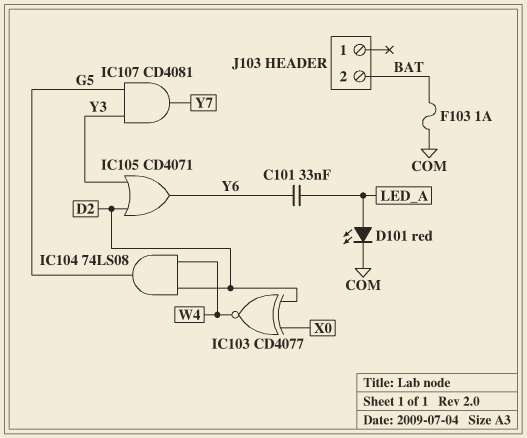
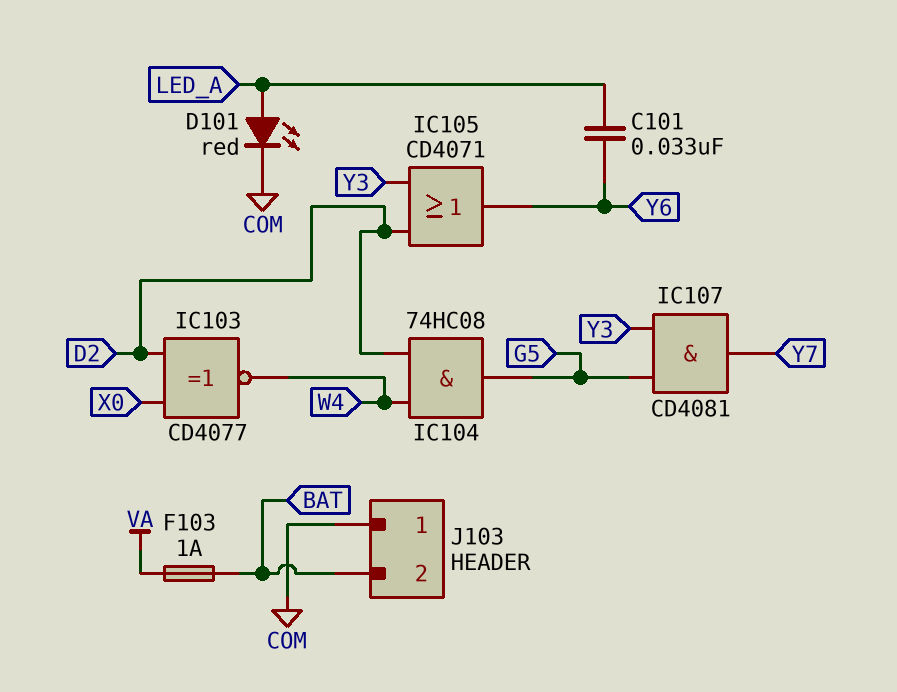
F103: 1A (BAT, COM) -> 1A (BAT, VA)
IC104: AND 74LS08 (in D2, in W4, out G5) -> AND 74HC08 (in D2, in W4, out G5)
J103 pin 1: none -> COM

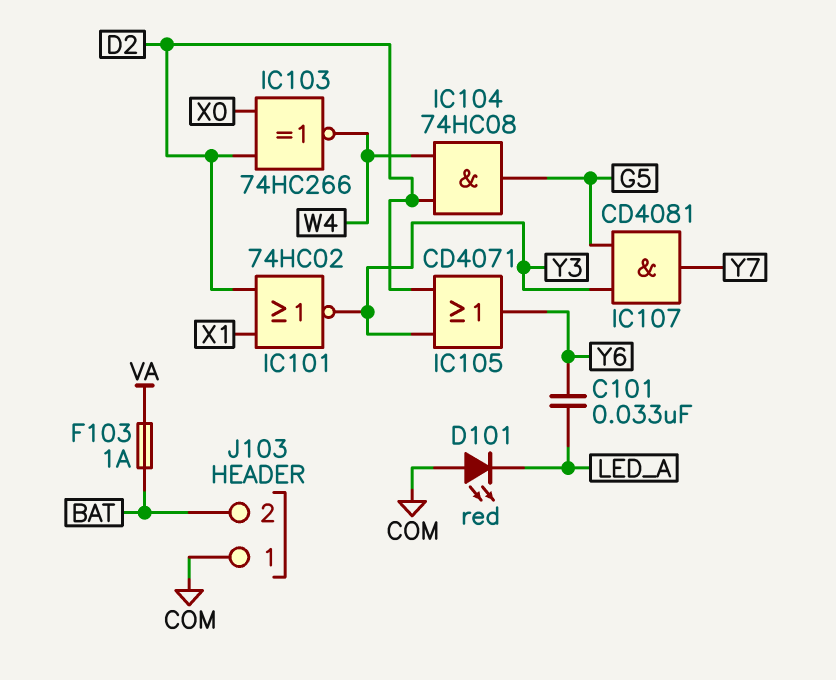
D101: LED red (A LED_A, K COM) -> LED red (A COM, K LED_A)
IC101: none -> NOR 74HC02 (in D2, in X1, out Y3)
IC103: XNOR CD4077 (in D2, in X0, out W4) -> XNOR 74HC266 (in D2, in X0, out W4)

